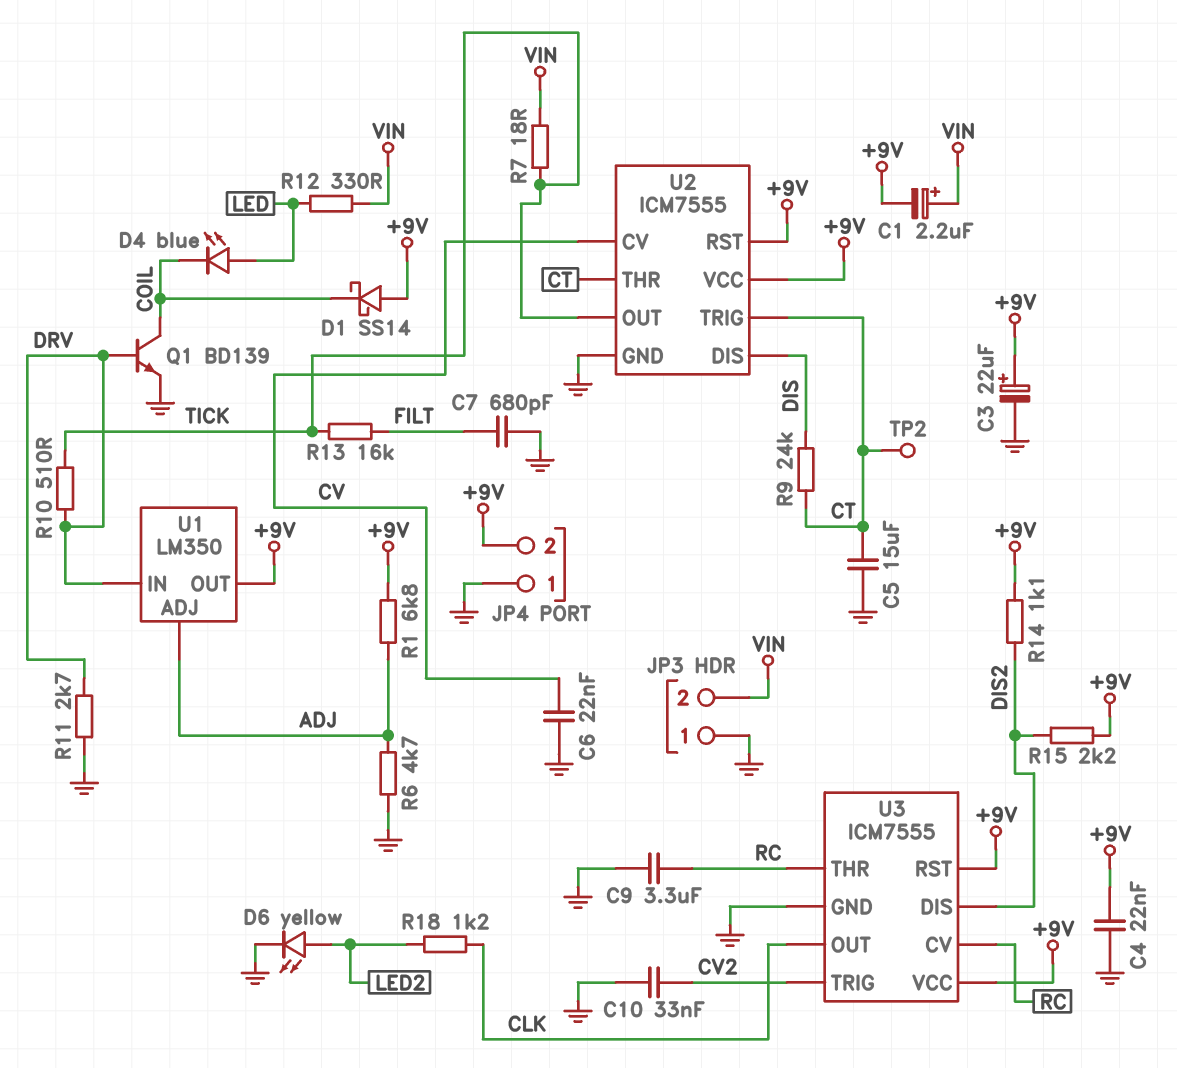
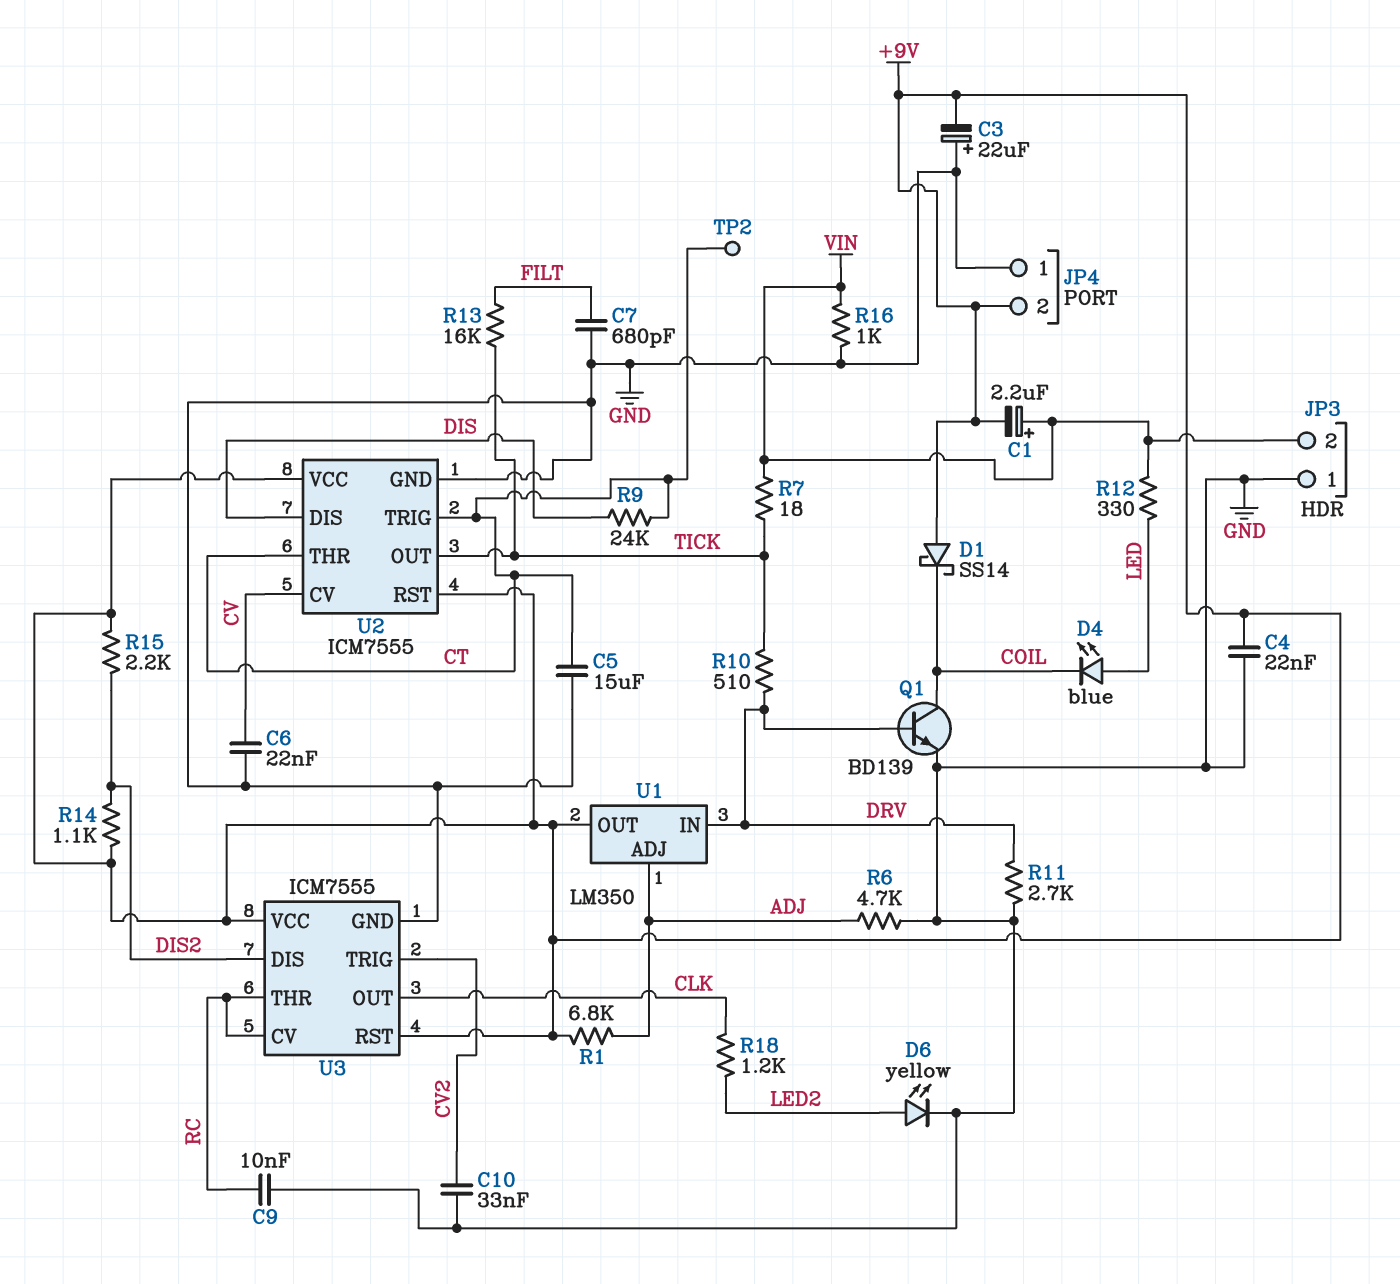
C3: 22uF (plus +9V, minus GND) -> 22uF (plus GND, minus +9V)
C9: 3.3uF (GND, RC) -> 10nF (GND, RC)
R16: none -> 1k (GND, VIN)

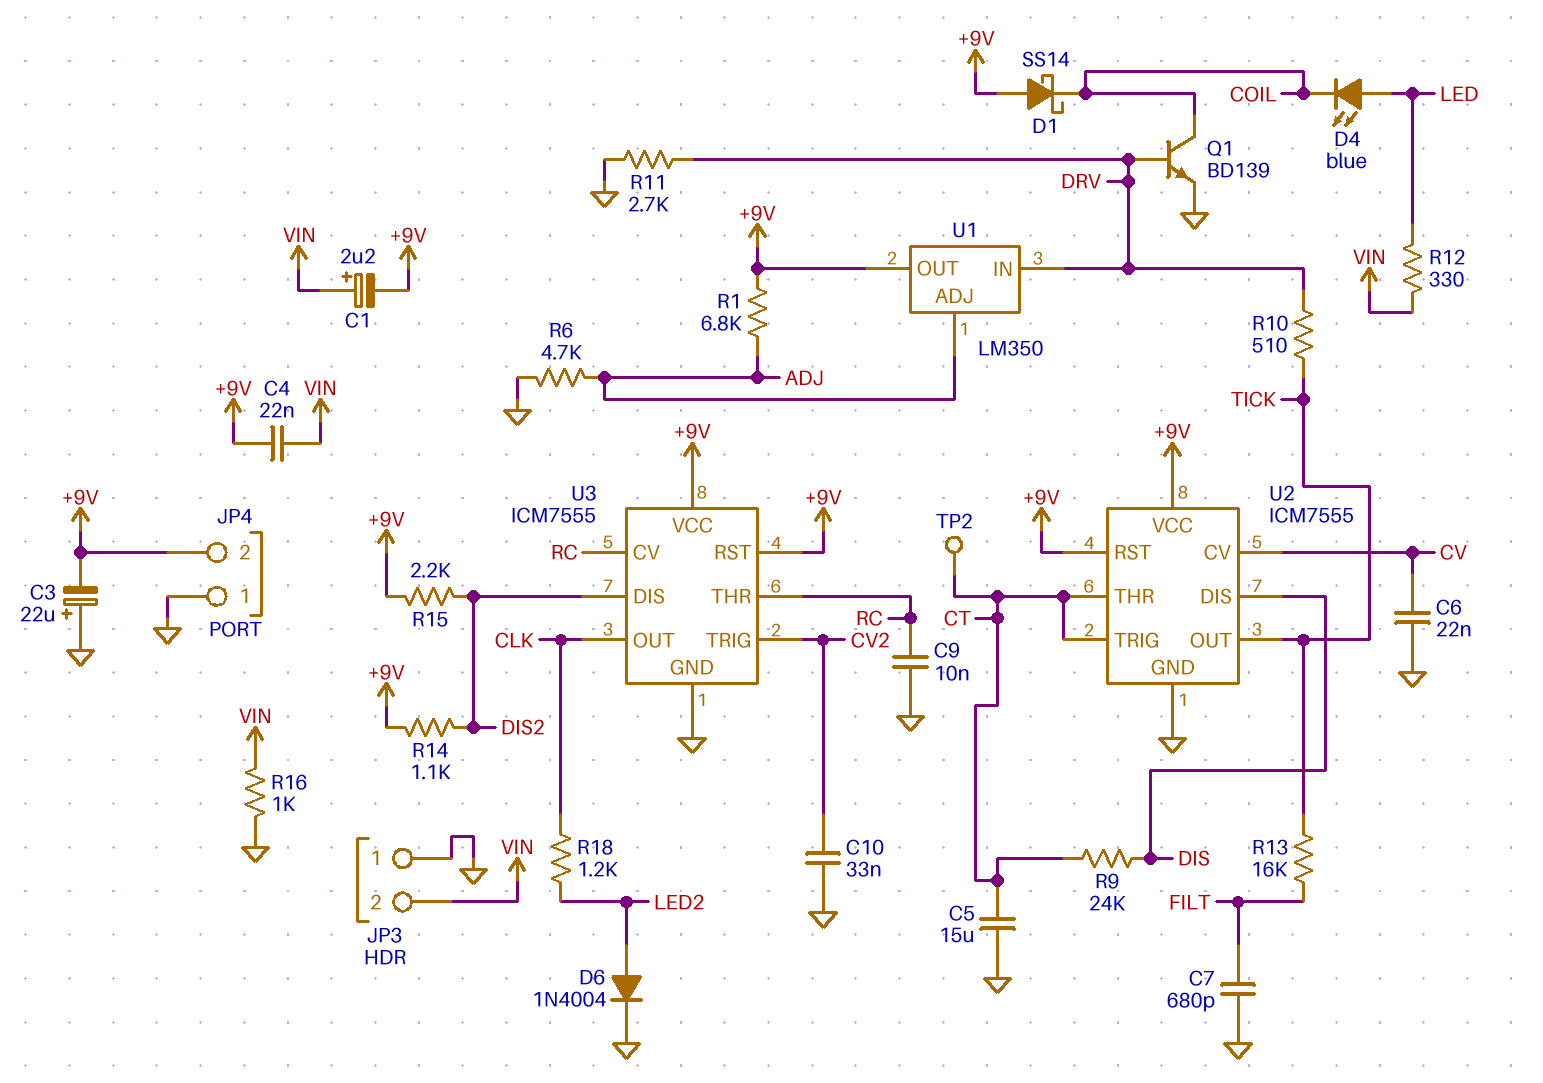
C4: 22nF (+9V, GND) -> 22nF (+9V, VIN)
D6: LED yellow (A LED2, K GND) -> diode 1N4004 (A LED2, K GND)
R7: 18 (TICK, VIN) -> none

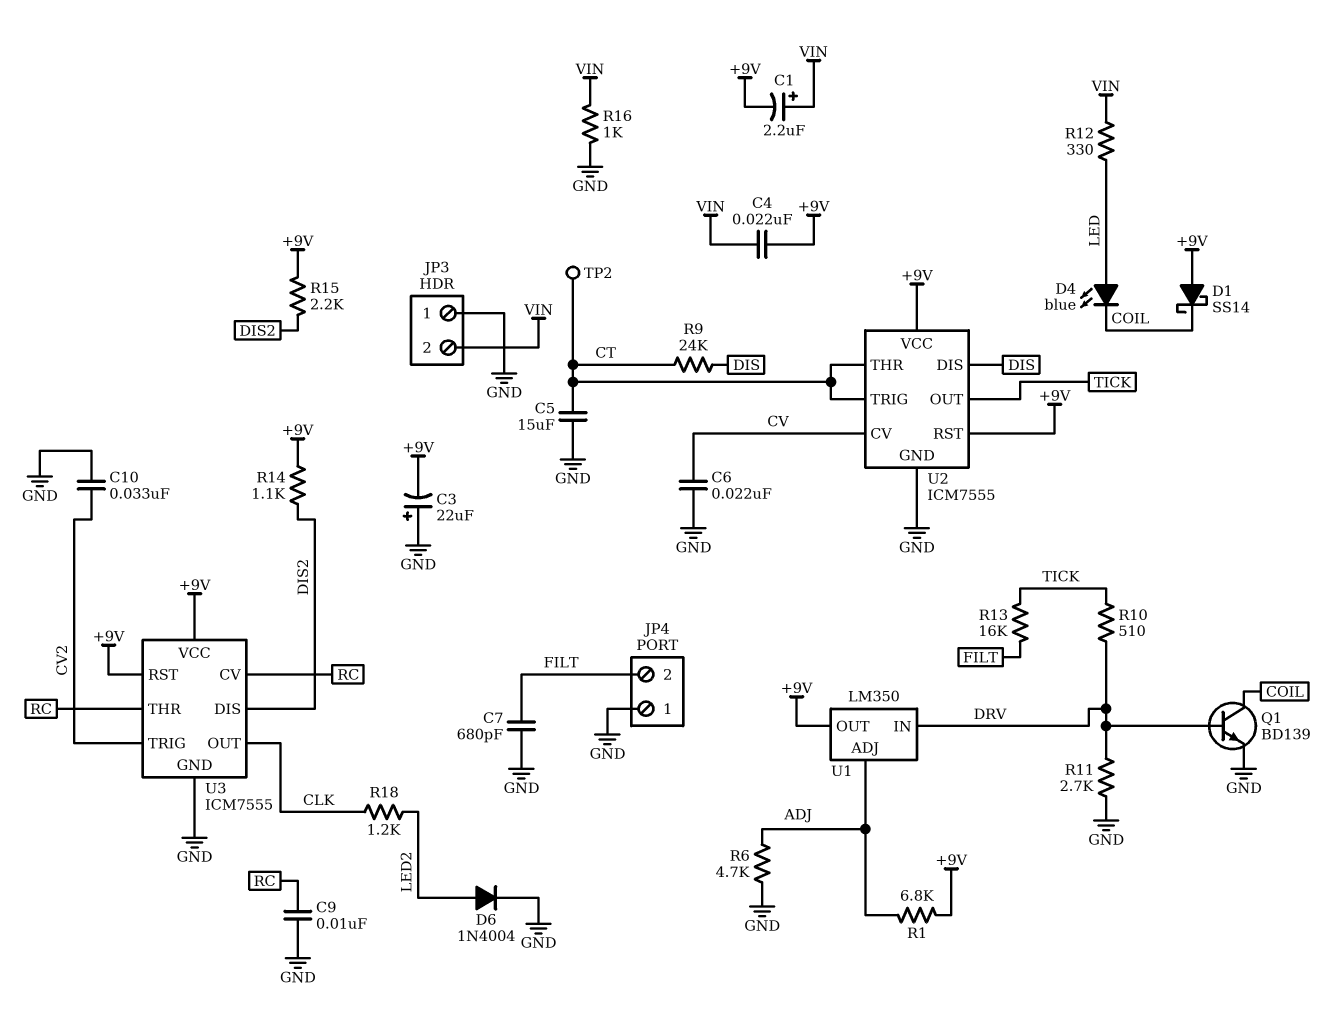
JP4 pin 2: +9V -> FILT

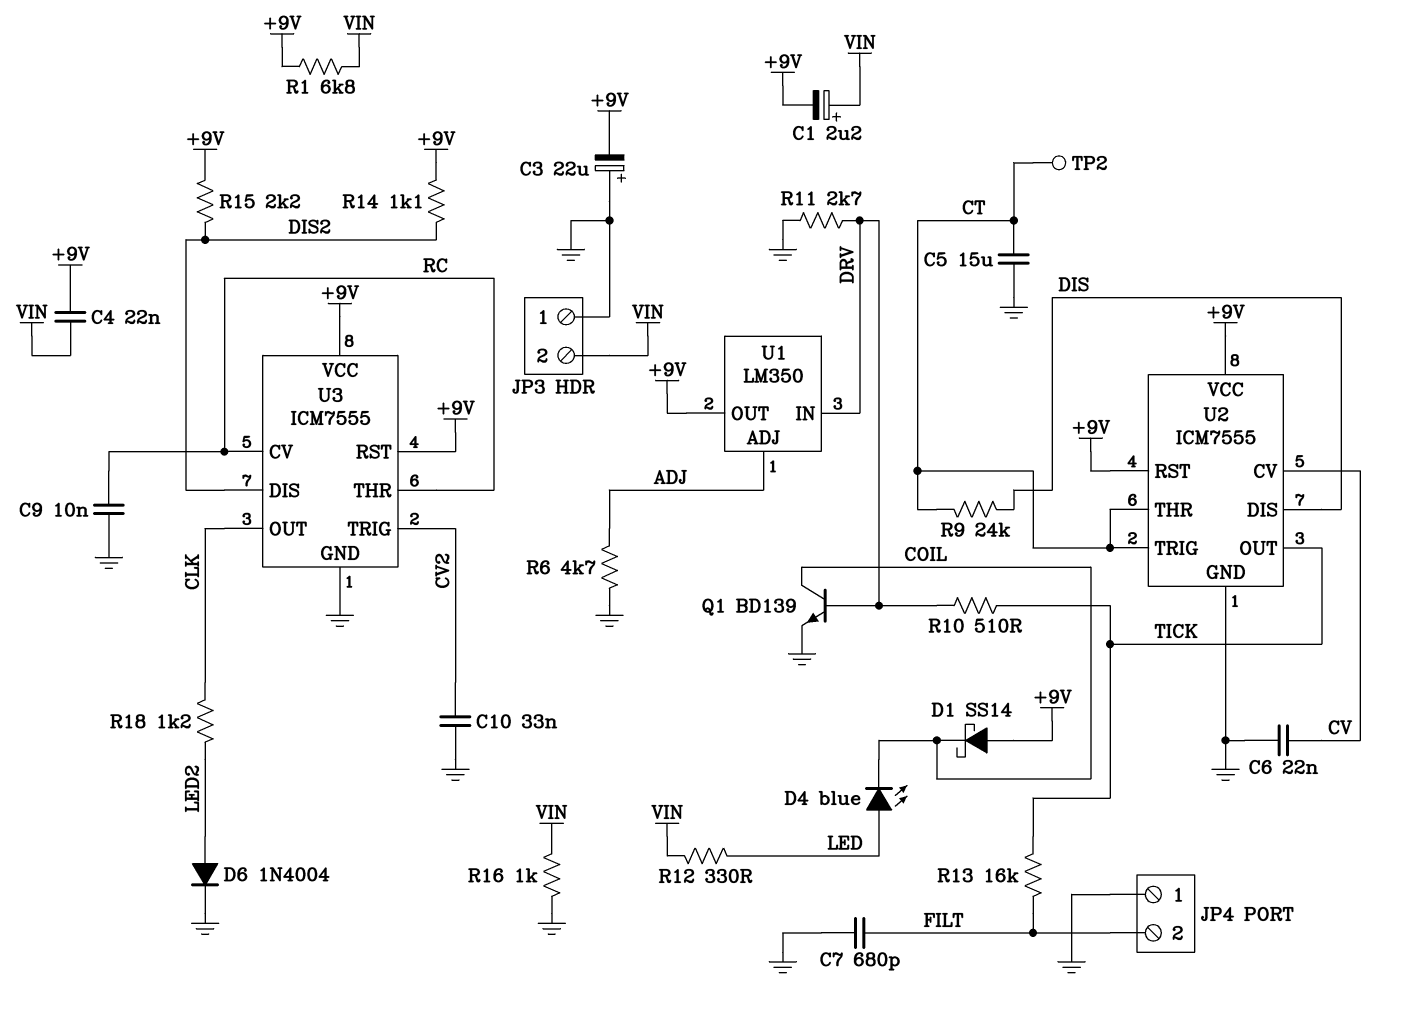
R1: 6.8k (+9V, ADJ) -> 6.8k (+9V, VIN)

